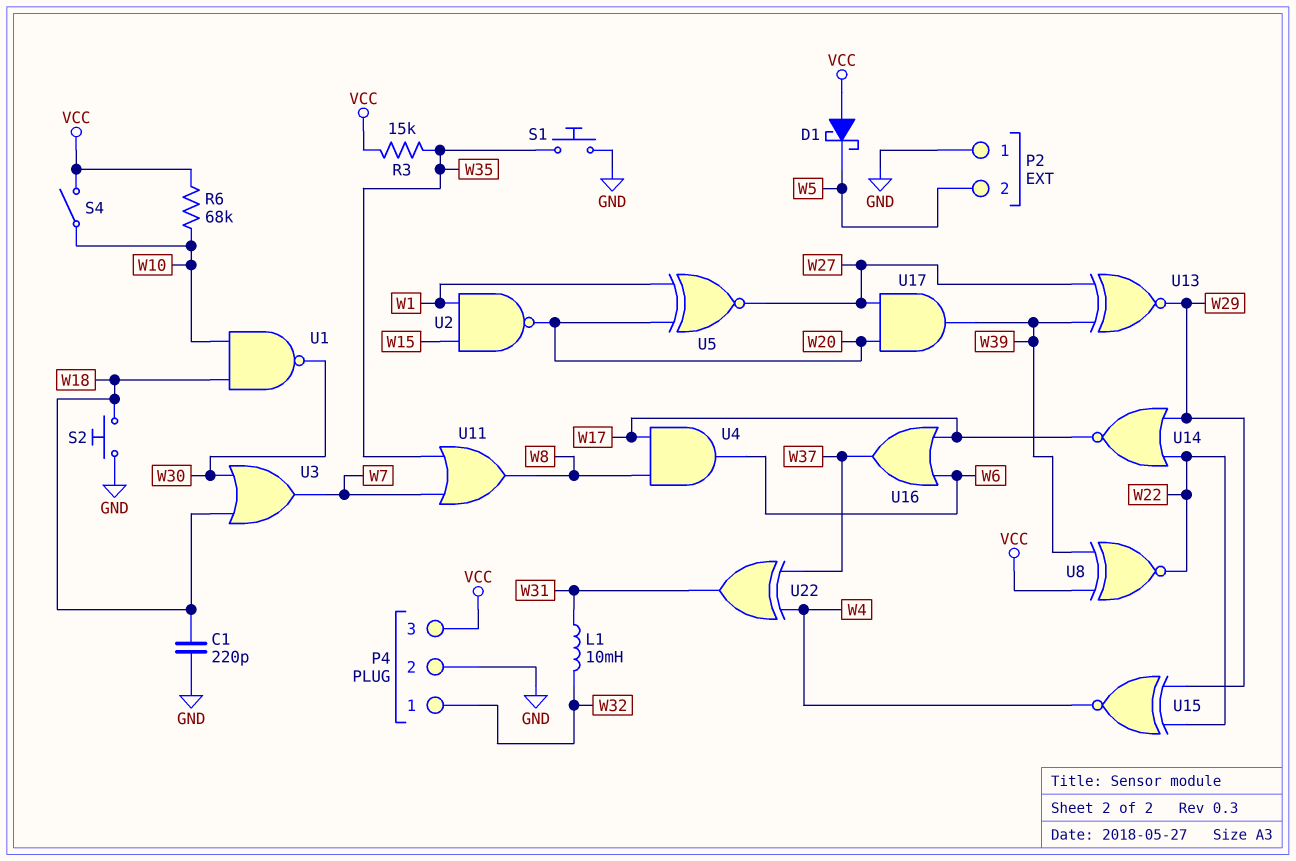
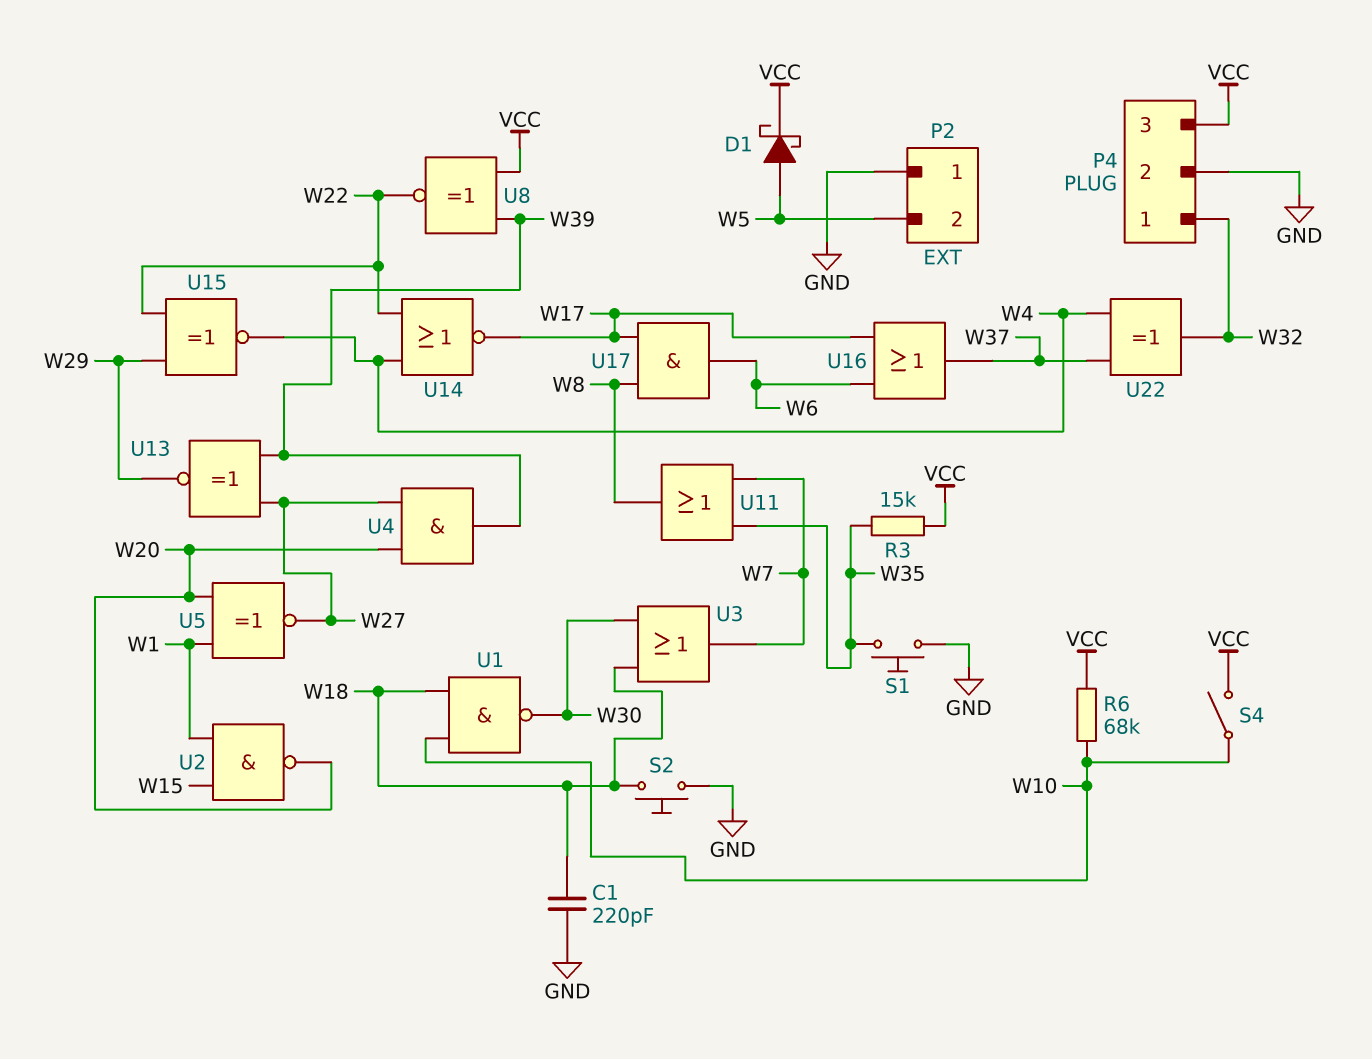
D1: schottky (A VCC, K W5) -> schottky (A W5, K VCC)
L1: 10mH (W31, W32) -> none
U4: AND (in W8, in W17, out W6) -> AND (in W20, in W27, out W39)
U14: NOR (in W22, in W29, out W17) -> NOR (in W4, in W22, out W17)
U17: AND (in W20, in W27, out W39) -> AND (in W8, in W17, out W6)
U22: XOR (in W4, in W37, out W31) -> XOR (in W4, in W37, out W32)

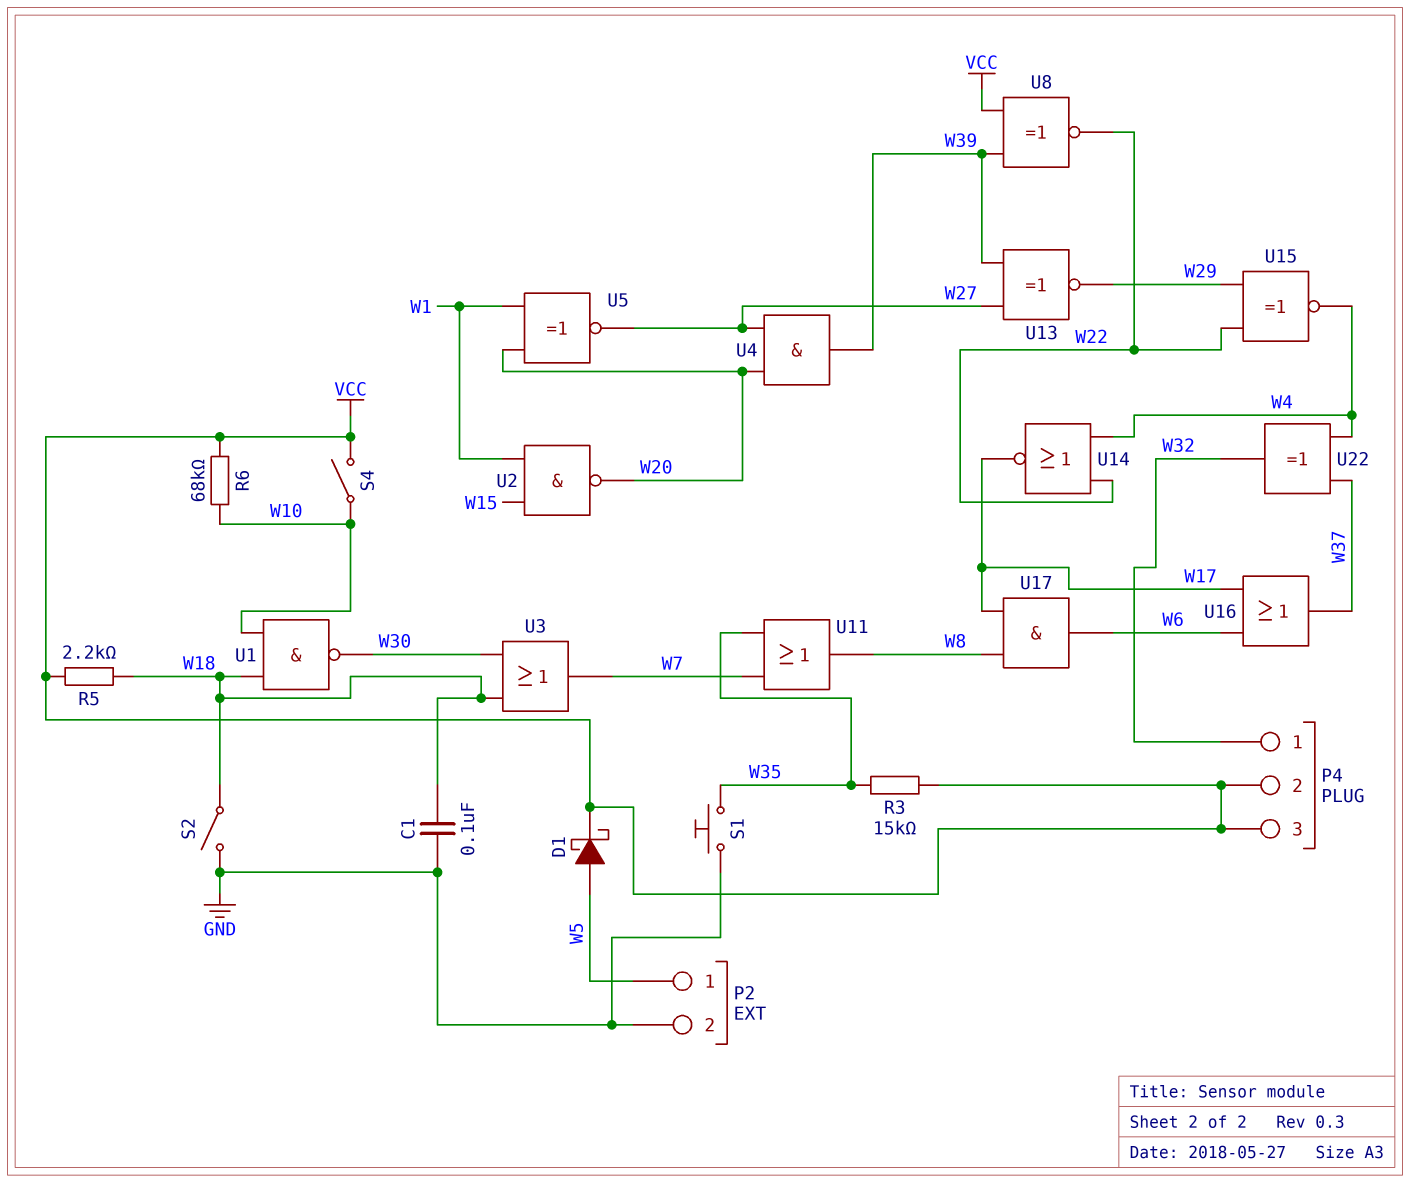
C1: 220pF (GND, W18) -> 100nF (GND, W18)
P2 pin 1: GND -> W5
P2 pin 2: W5 -> GND
P4 pin 2: GND -> VCC
R5: none -> 2.2k (VCC, W18)
S2: button (GND, W18) -> switch (GND, W18)

